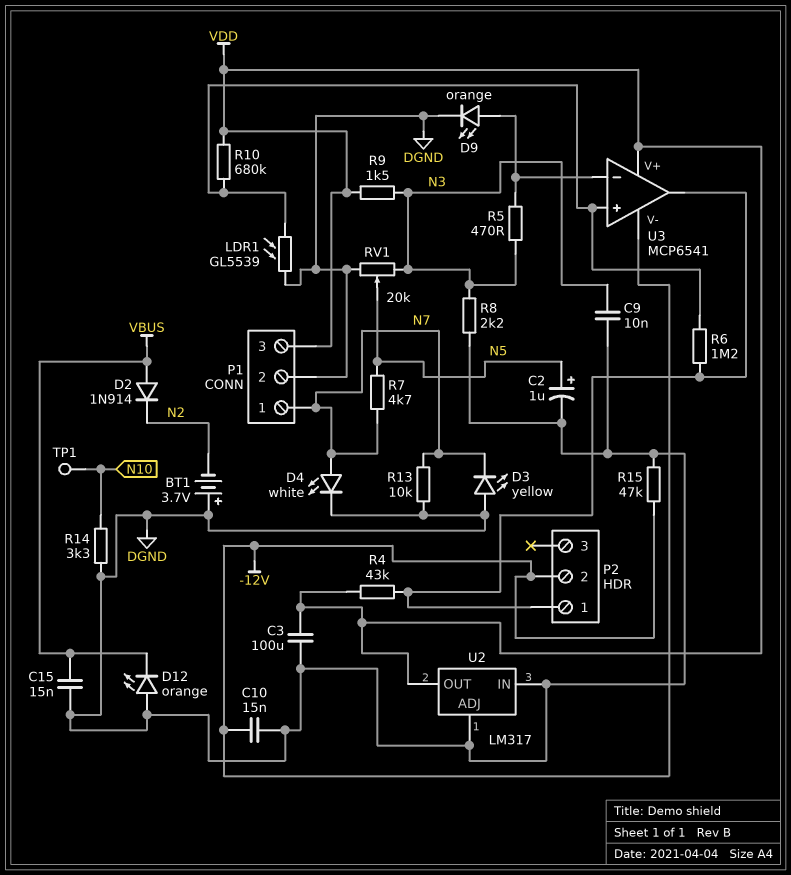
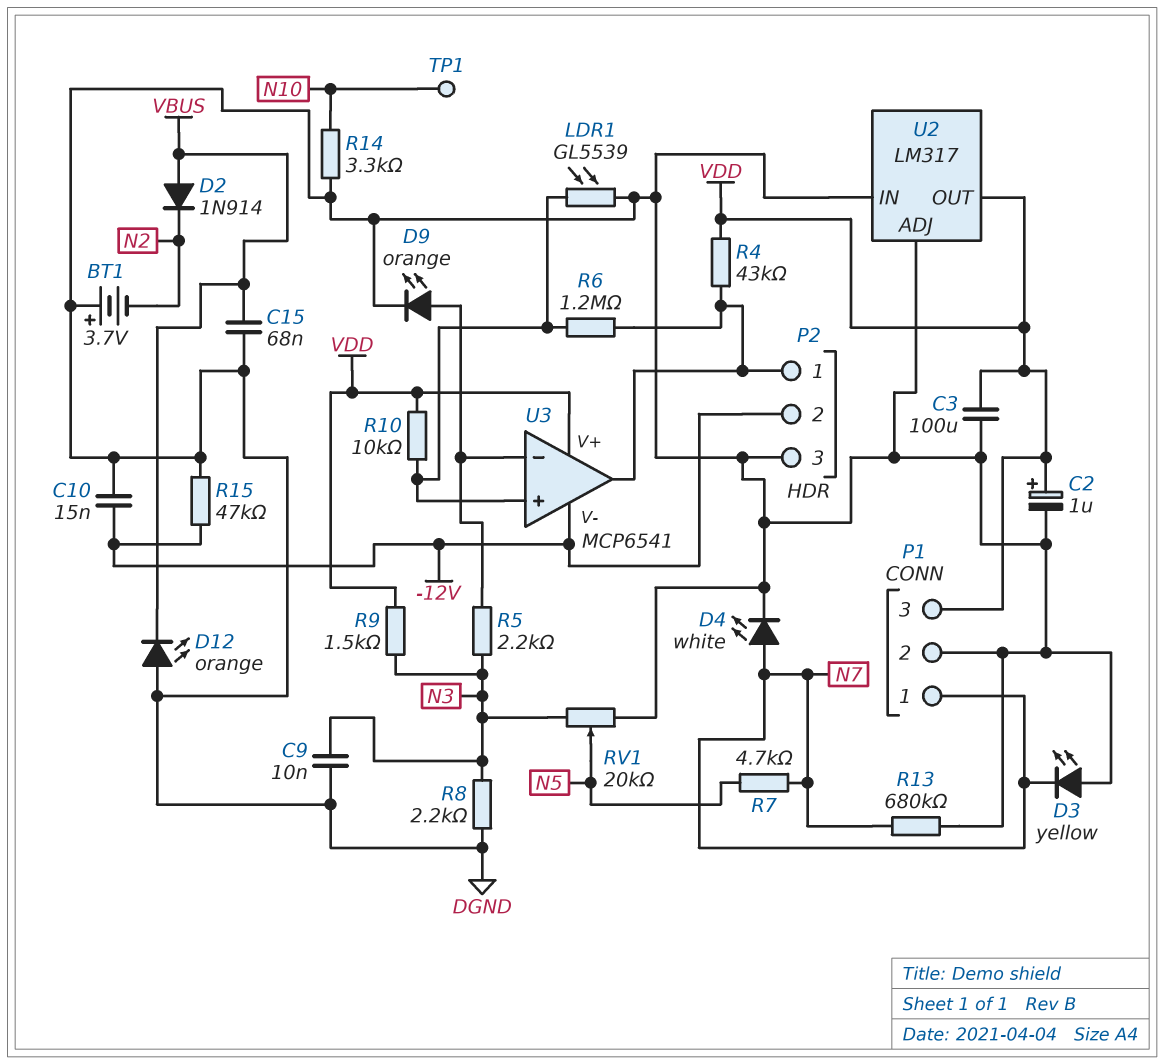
C2: 1uF (plus N5, minus DGND) -> 1uF (plus VDD, minus DGND)
C15: 15nF (DGND, VBUS) -> 68nF (DGND, VBUS)
P2 pin 3: none -> DGND
R5: 470 (N3, U3/in-) -> 2.2k (N3, U3/in-)
R10: 680k (U3/in+, VDD) -> 10k (U3/in+, VDD)
R13: 10k (DGND, N7) -> 680k (DGND, N7)

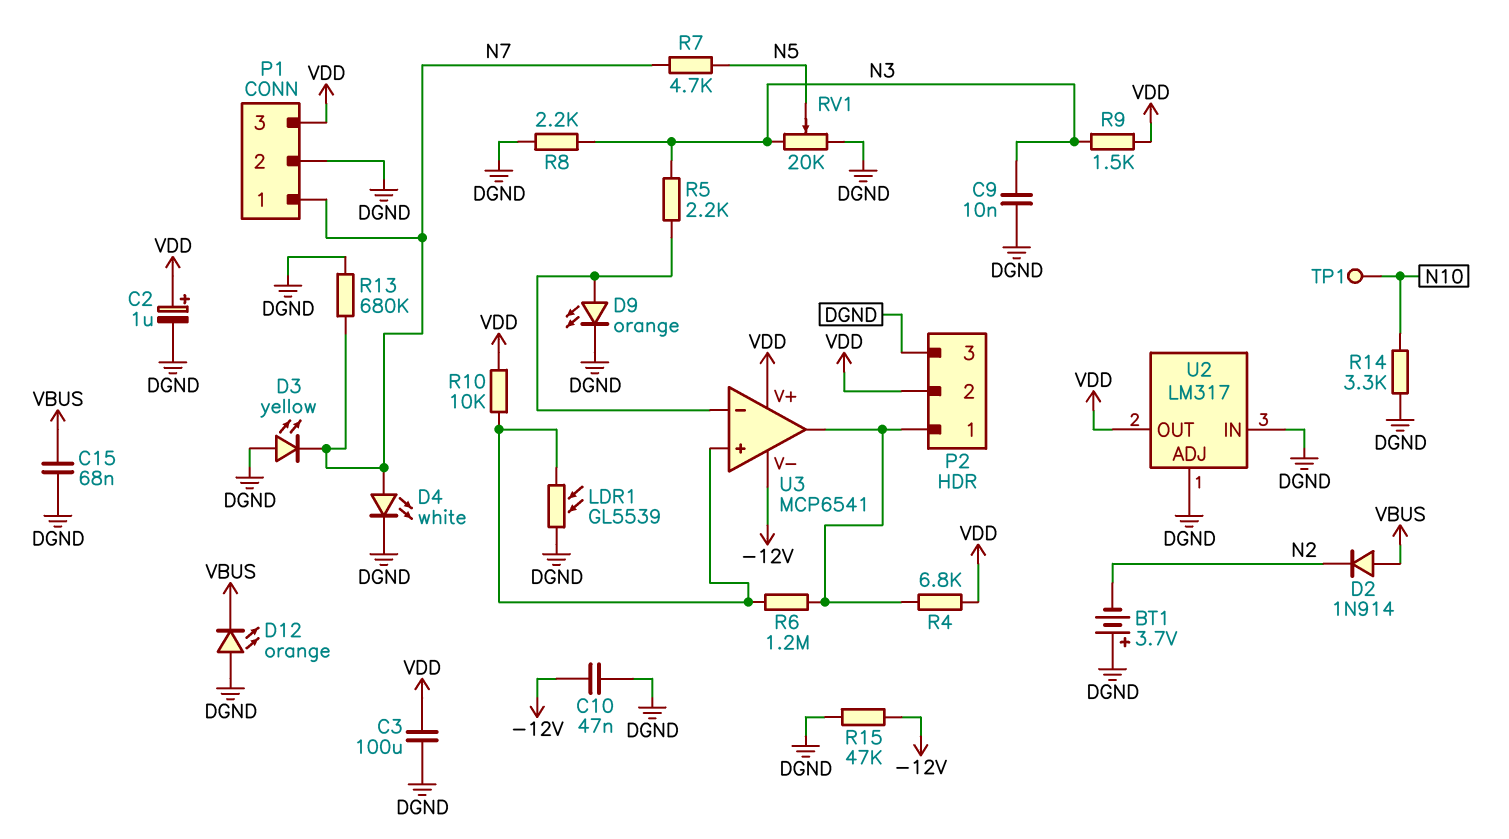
C10: 15nF (-12V, DGND) -> 47nF (-12V, DGND)
P2 pin 2: -12V -> VDD
R4: 43k (P2/1, VDD) -> 6.8k (P2/1, VDD)

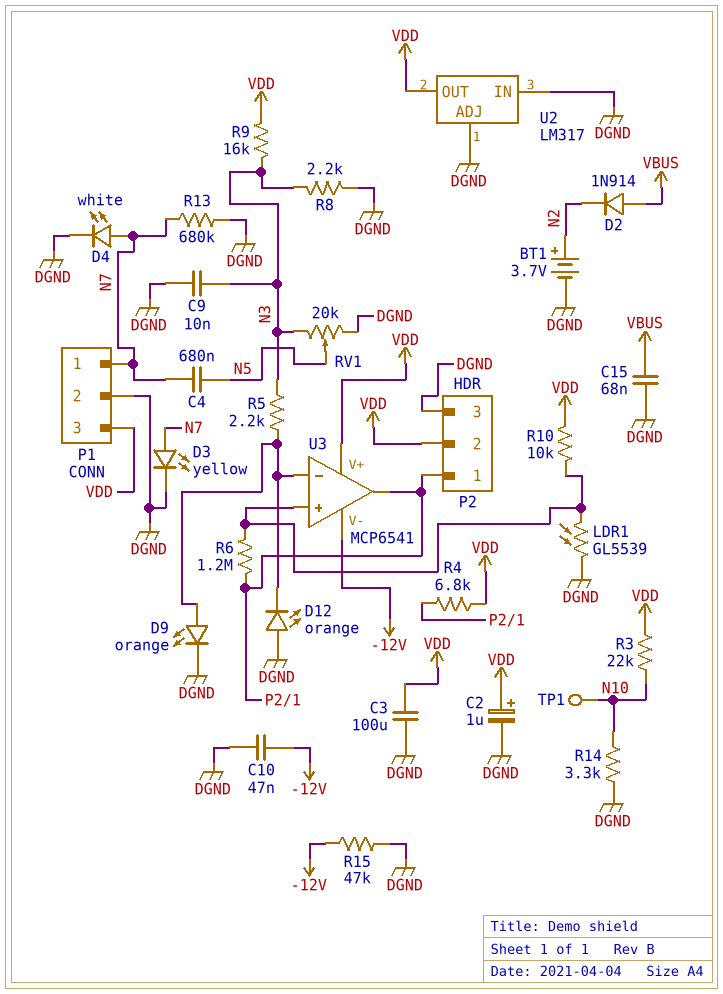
BT1: 3.7V (plus DGND, minus N2) -> 3.7V (plus N2, minus DGND)
C4: none -> 680nF (N5, N7)
D3: LED yellow (A DGND, K N7) -> LED yellow (A N7, K DGND)
D12: LED orange (A DGND, K VBUS) -> LED orange (A DGND, K U3/in-)
R3: none -> 22k (N10, VDD)
R7: 4.7k (N5, N7) -> none
R9: 1.5k (N3, VDD) -> 16k (N3, VDD)

